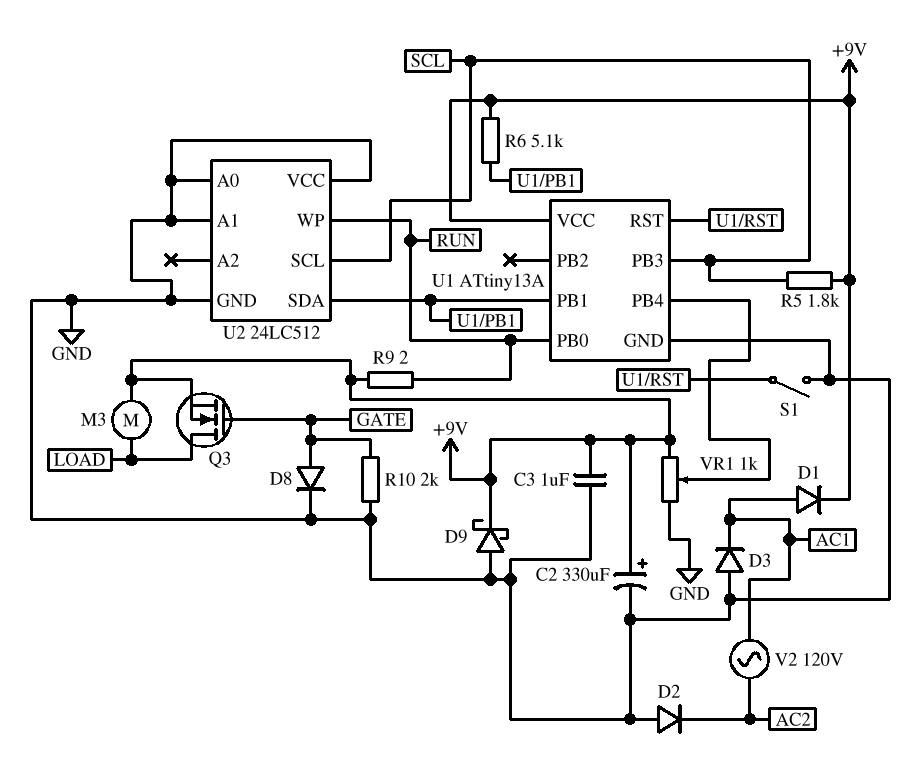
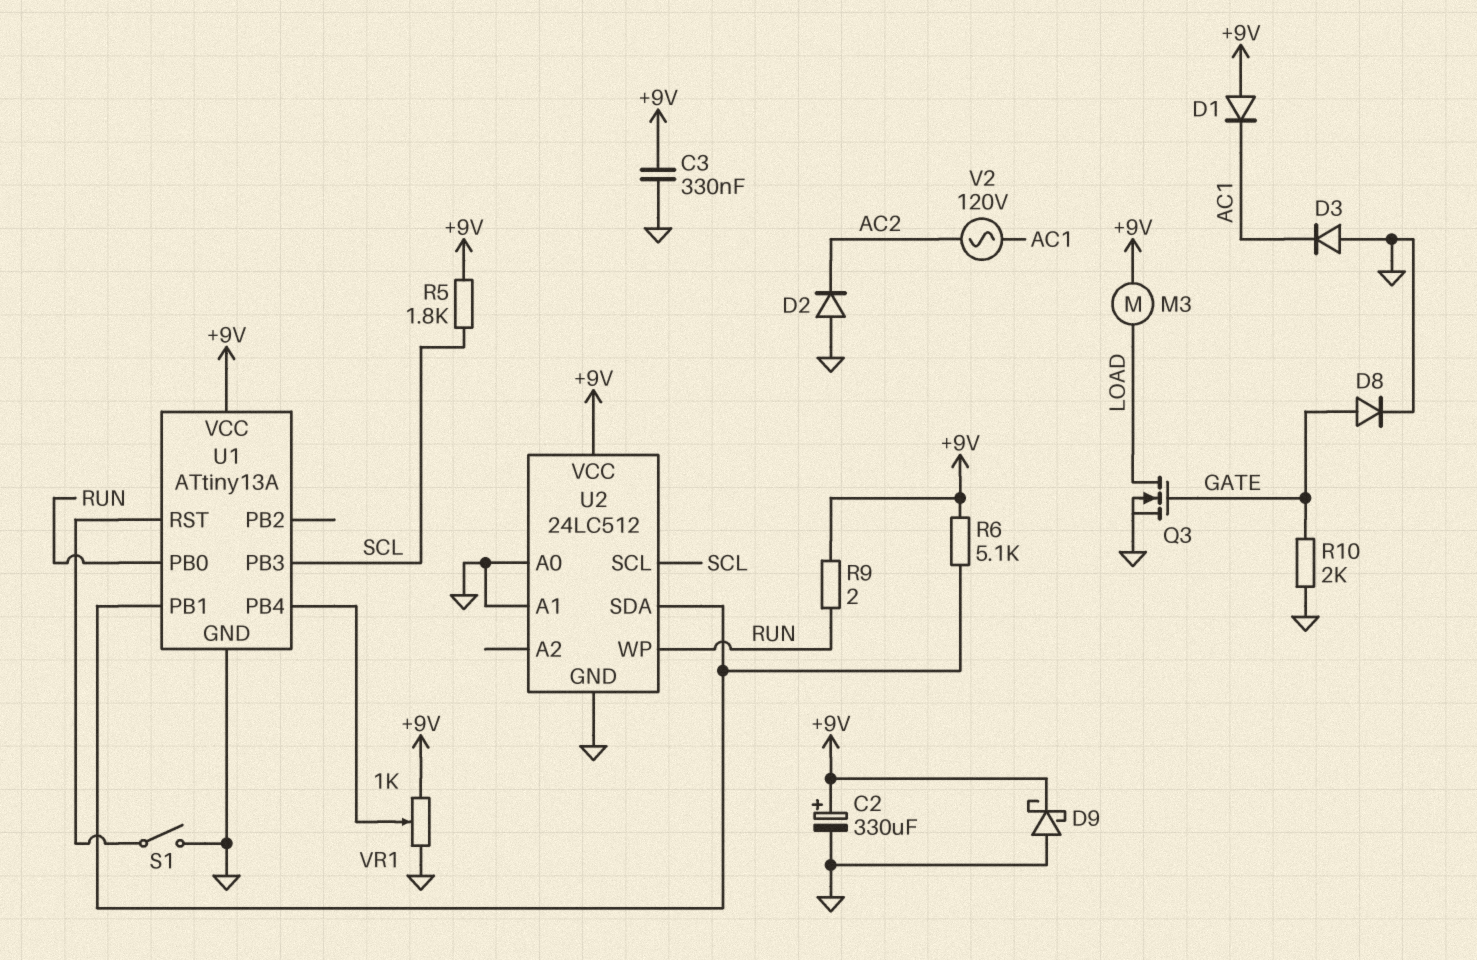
C3: 1uF (+9V, GND) -> 330nF (+9V, GND)
D1: diode (A AC1, K +9V) -> diode (A +9V, K AC1)
Q3: NMOS (G GATE, D LOAD, S +9V) -> NMOS (G GATE, D LOAD, S GND)
U2 pin VCC: GND -> +9V

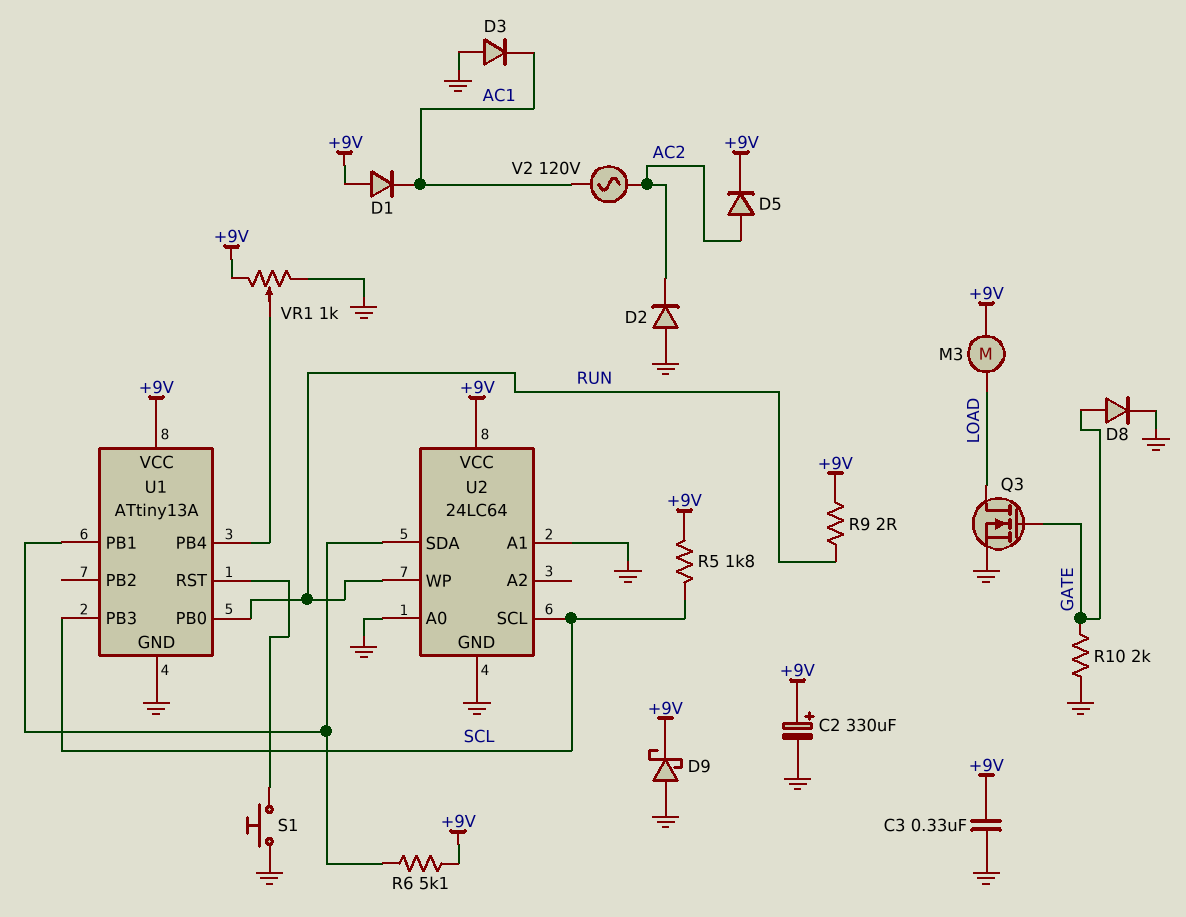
D5: none -> diode (A AC2, K +9V)
S1: switch (GND, U1/RST) -> button (GND, U1/RST)
U2: 24LC512 -> 24LC64

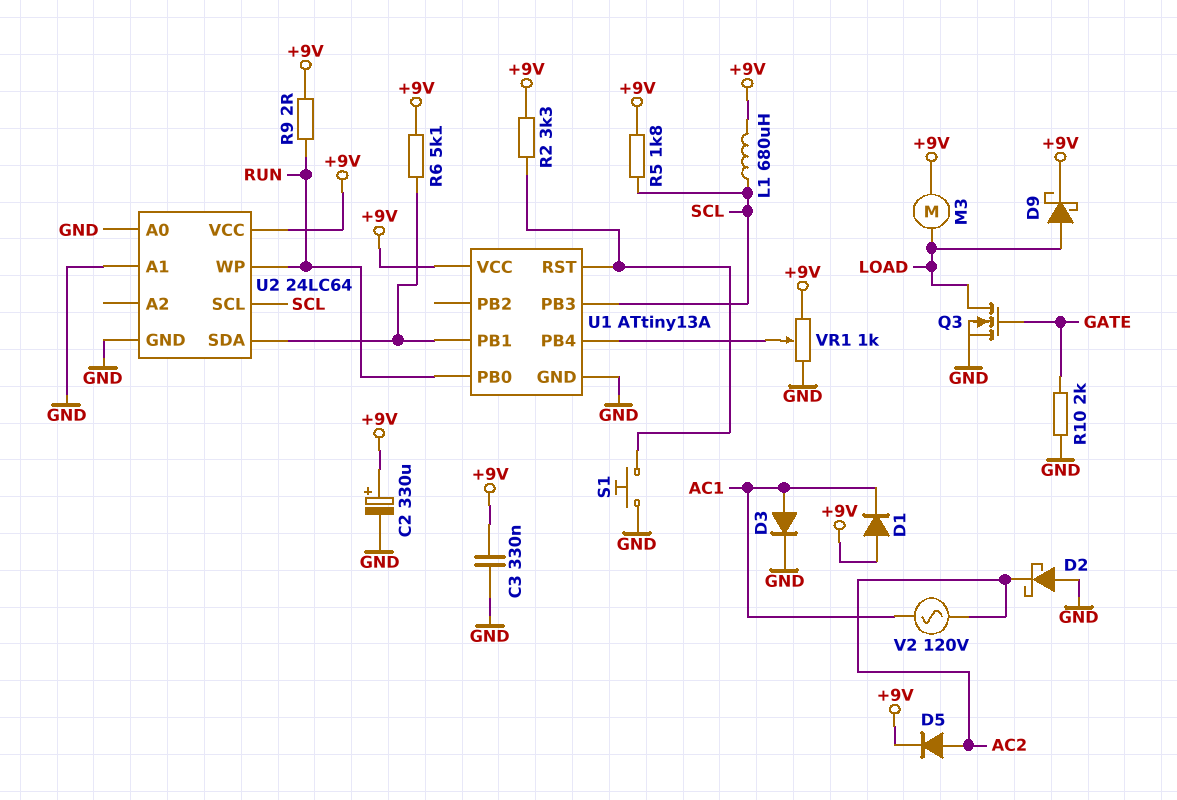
D2: diode (A GND, K AC2) -> schottky (A GND, K AC2)
D3: diode (A GND, K AC1) -> diode (A AC1, K GND)
D8: diode (A GATE, K GND) -> none
D9: schottky (A GND, K +9V) -> schottky (A LOAD, K +9V)
L1: none -> 680uH (+9V, SCL)
R2: none -> 3.3k (+9V, U1/RST)

